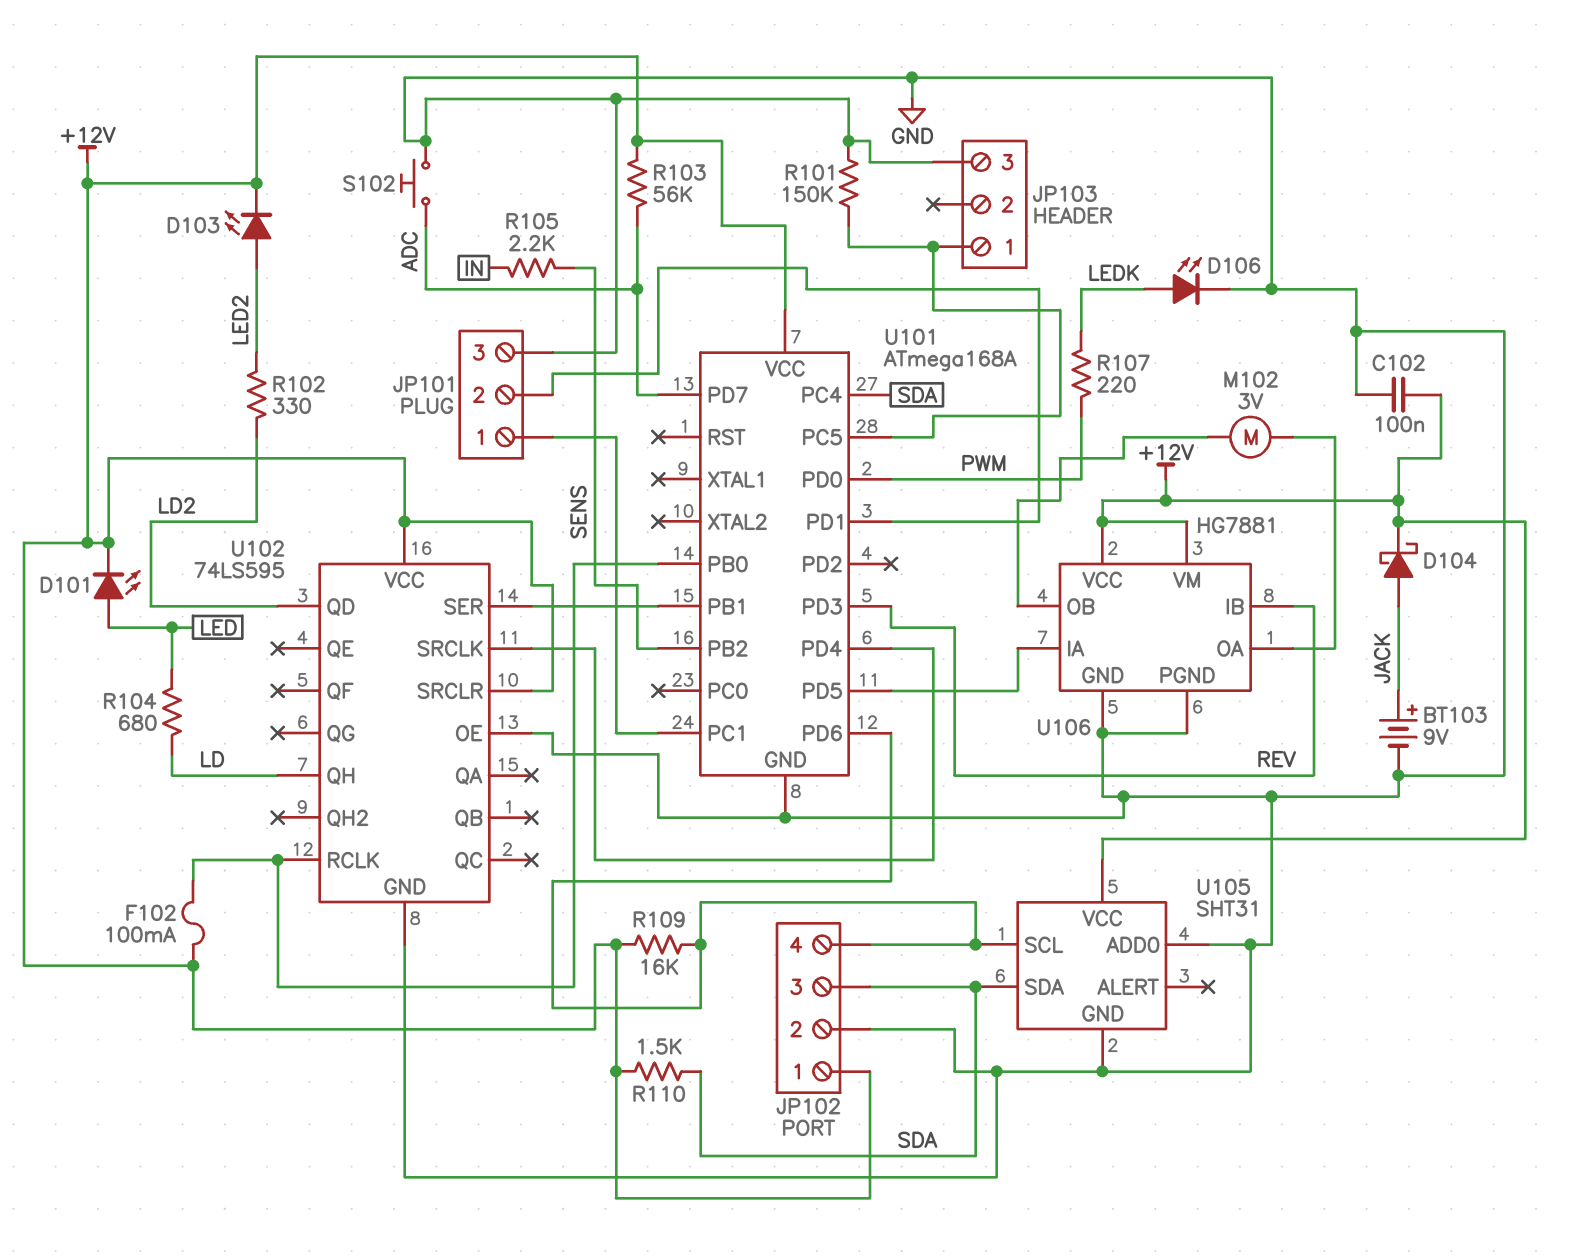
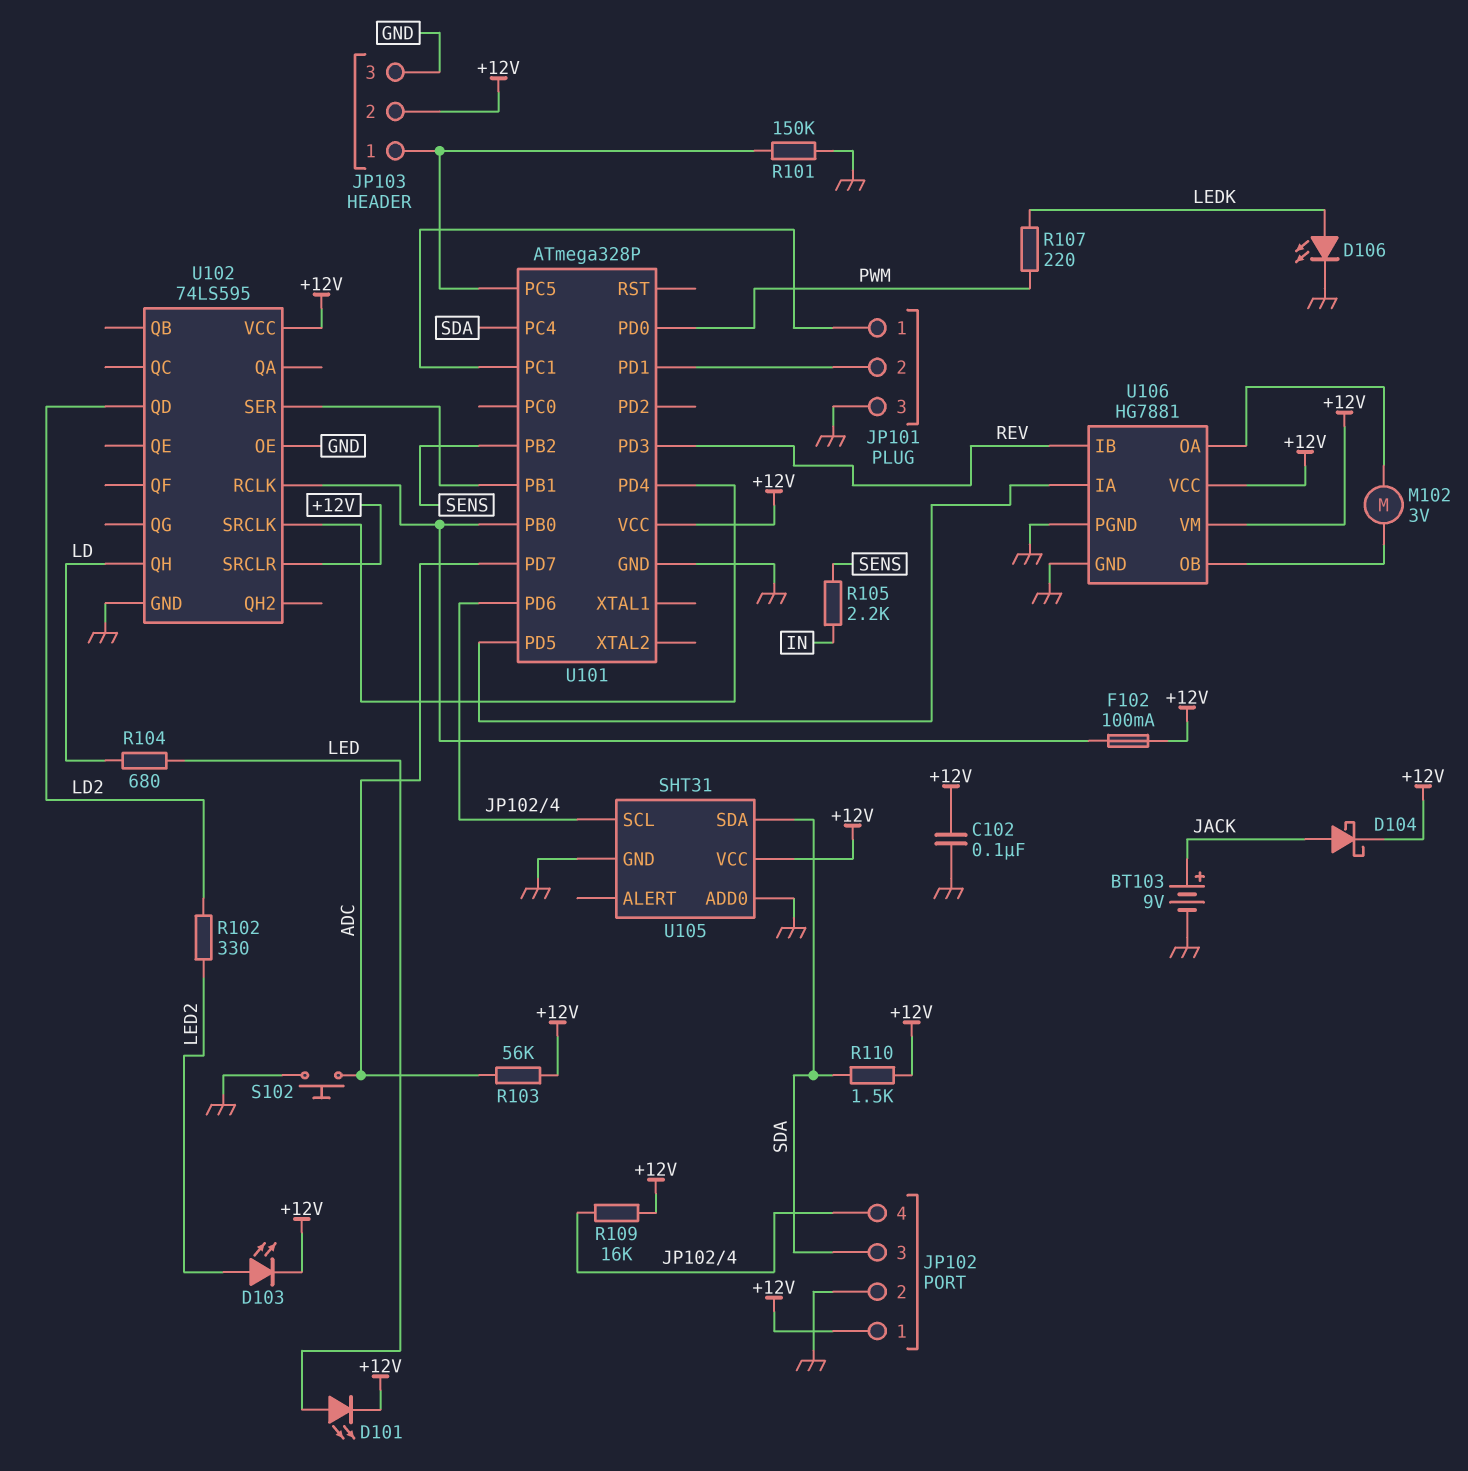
JP103 pin 2: none -> +12V
U101: ATmega168A -> ATmega328P

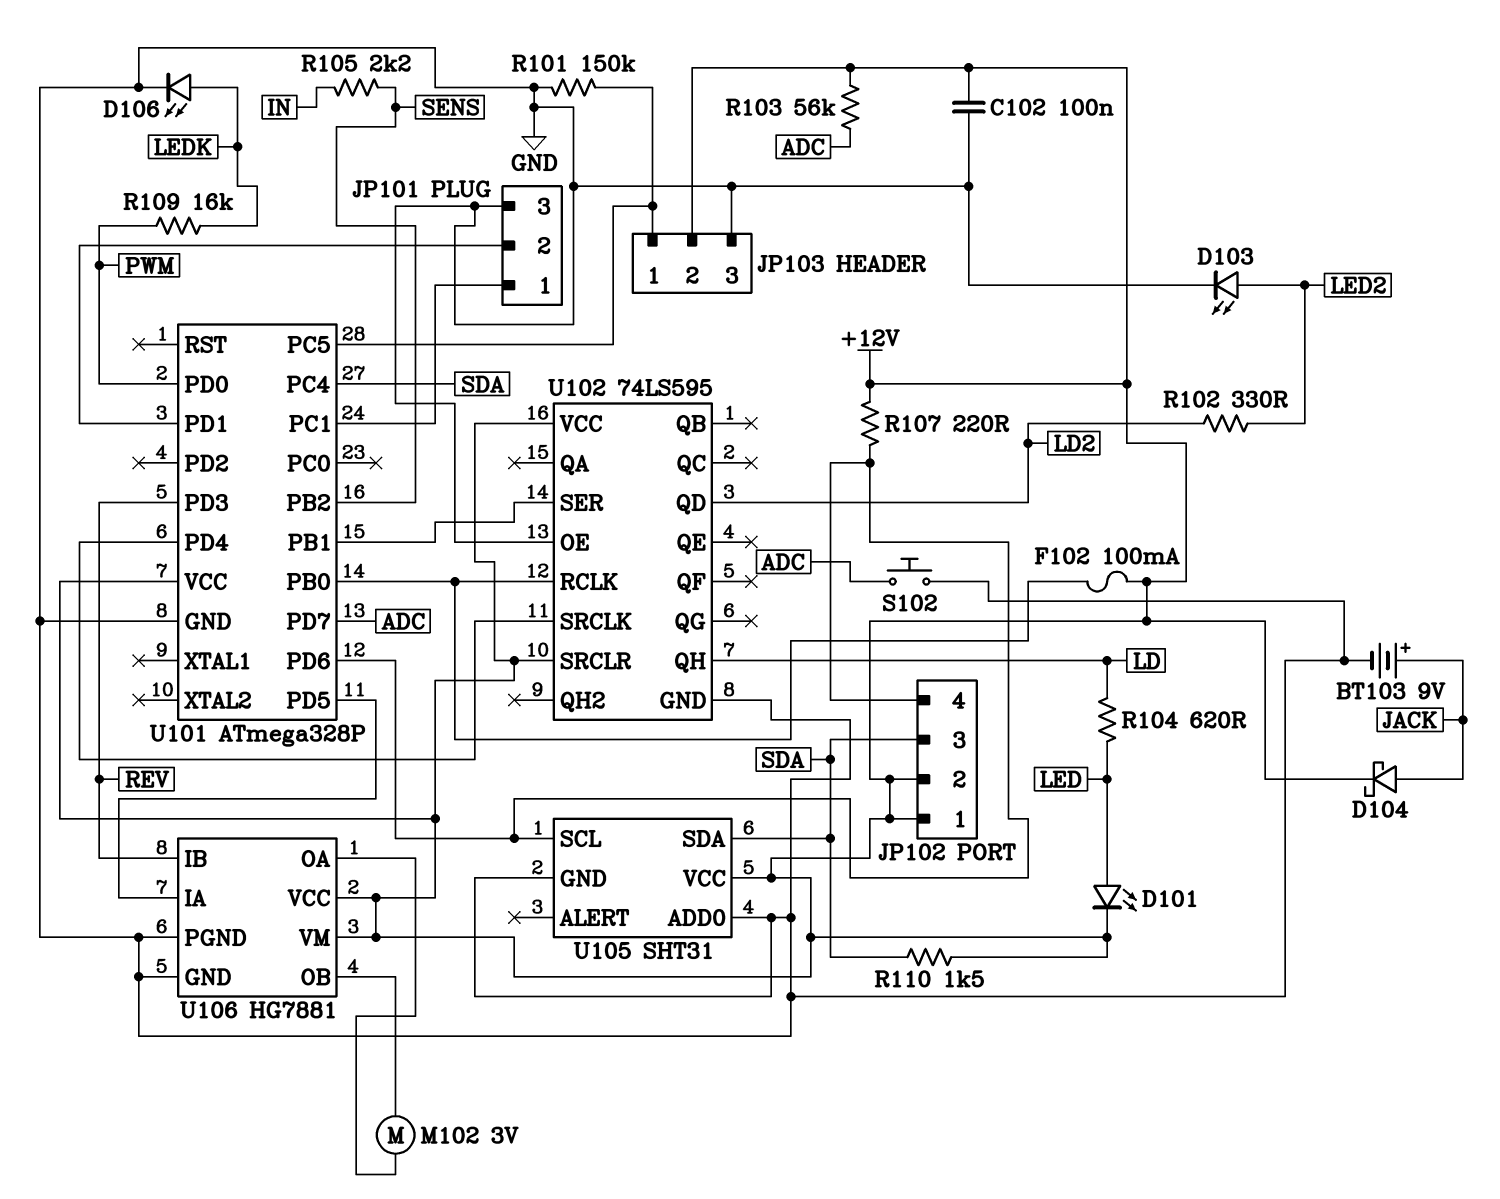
D103: LED (A LED2, K +12V) -> LED (A LED2, K GND)
JP102 pin 2: GND -> +12V
R104: 680 (LD, LED) -> 620 (LD, LED)
R107: 220 (LEDK, PWM) -> 220 (+12V, JP102/4)
R109: 16k (+12V, JP102/4) -> 16k (LEDK, PWM)

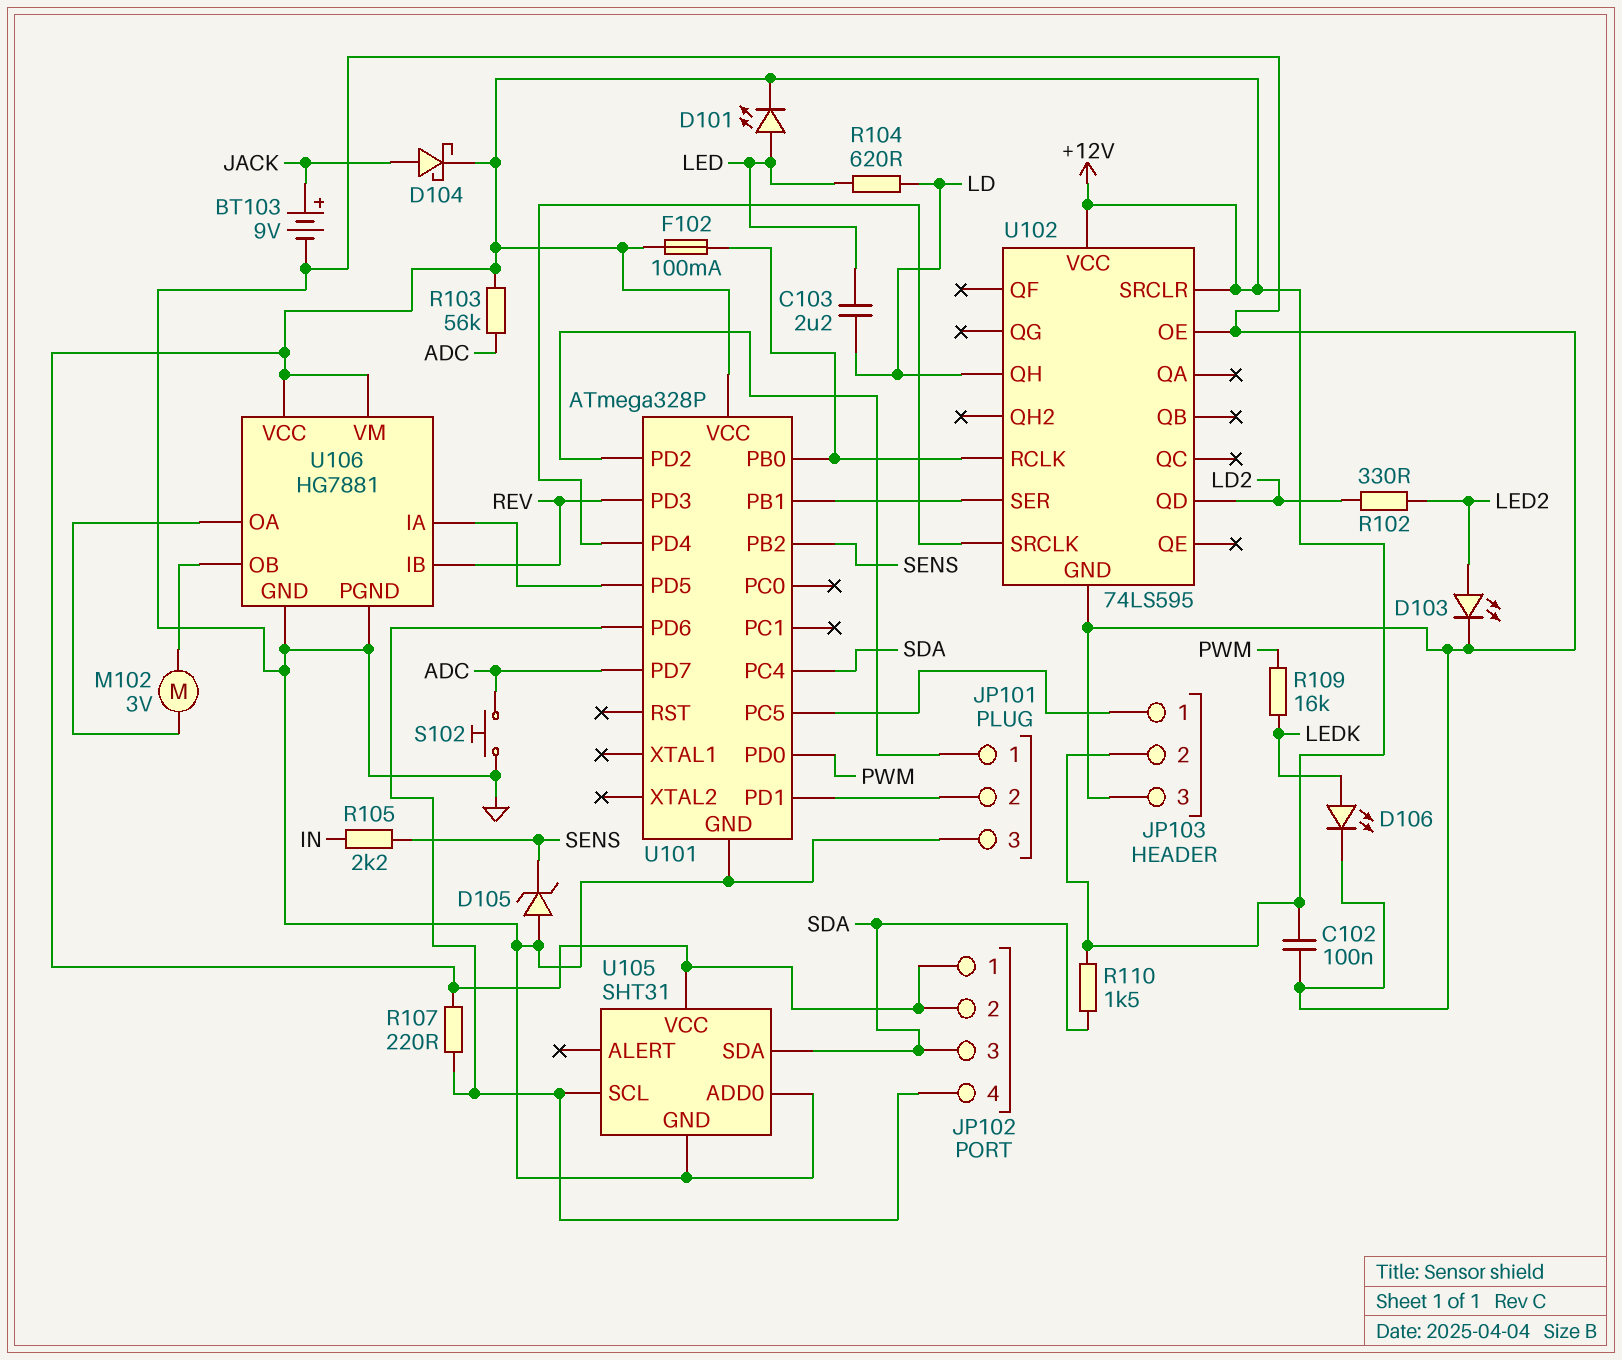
C103: none -> 2.2uF (LD, LED)
D105: none -> zener (A GND, K SENS)
R101: 150k (GND, JP103/1) -> none
U101 pin PC1: JP101/1 -> none
U101 pin PD2: none -> JP101/1

